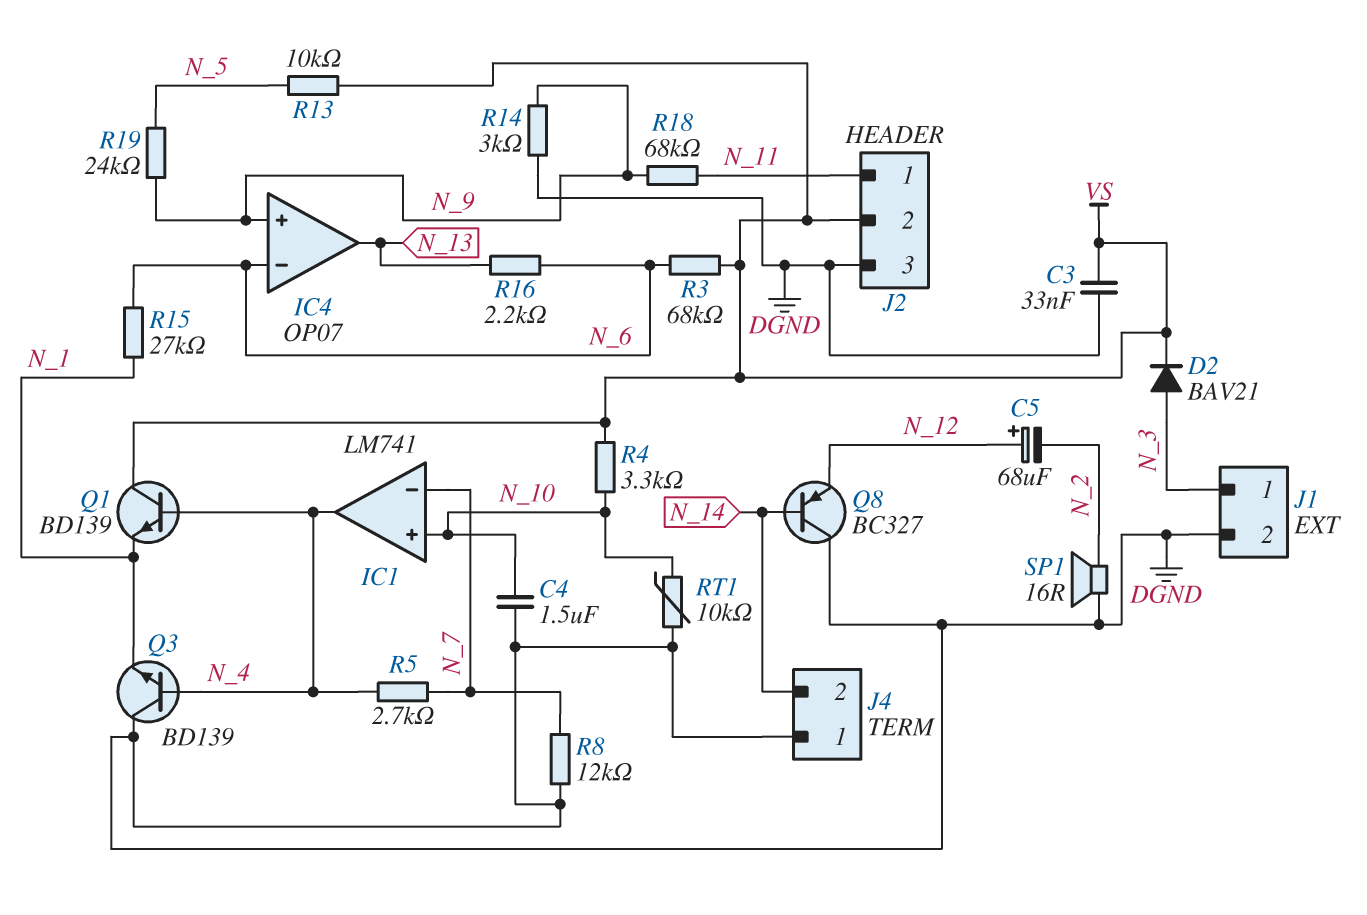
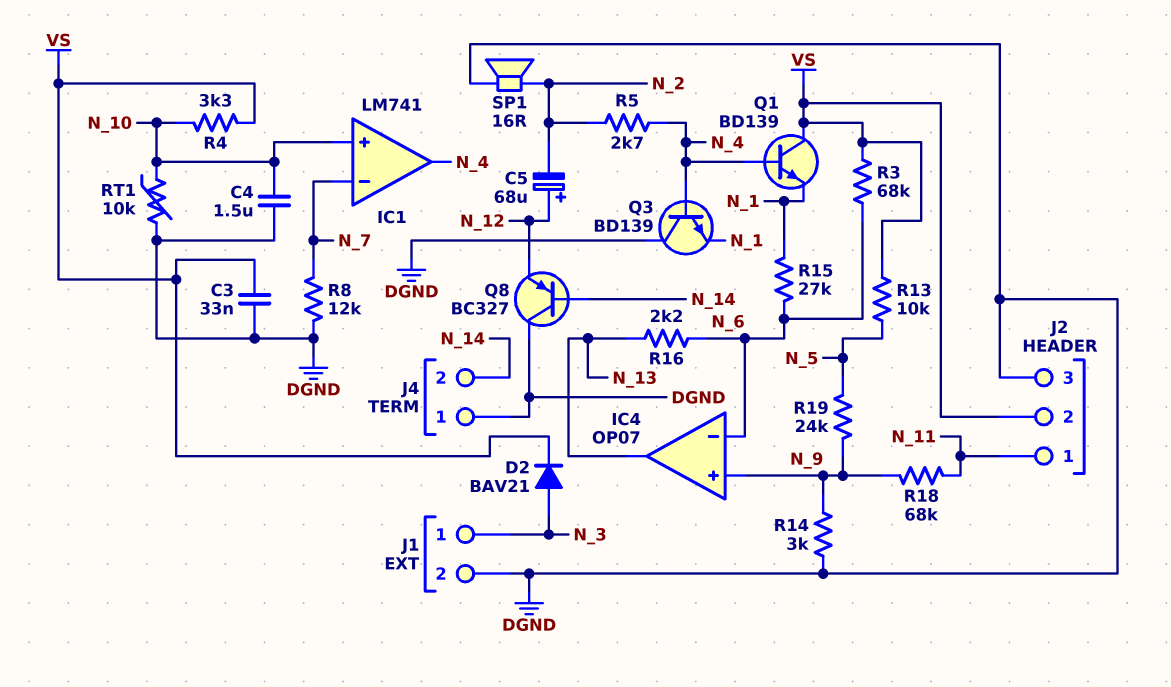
R5: 2.7k (N_4, N_7) -> 2.7k (N_2, N_4)

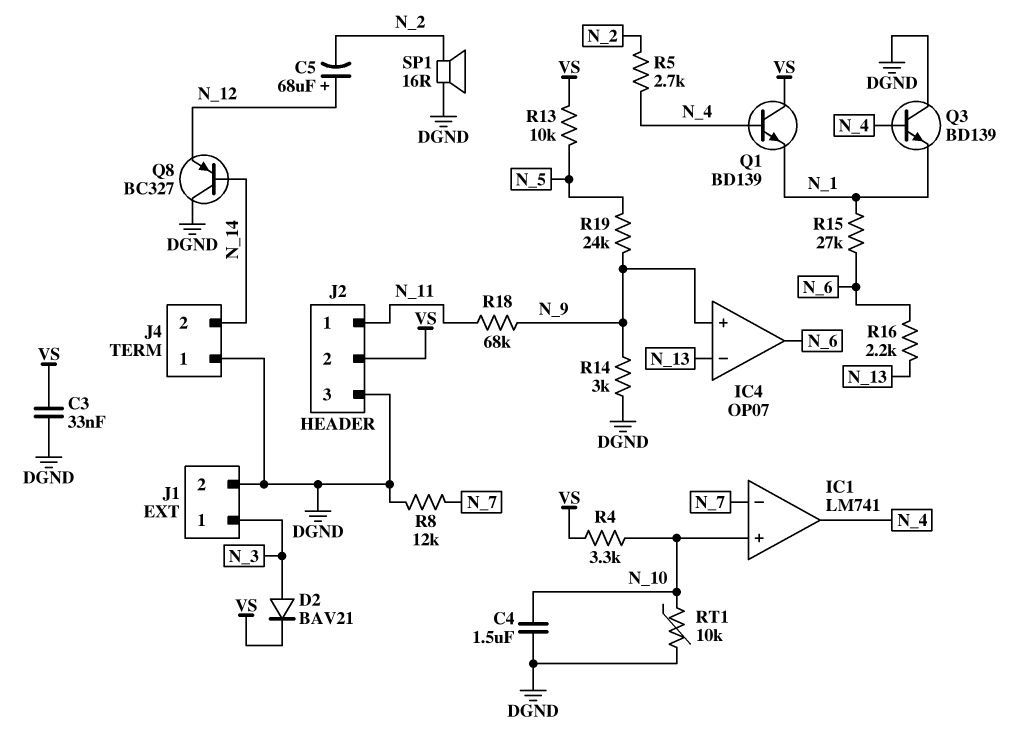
IC4 pin in-: N_6 -> N_13
IC4 pin out: N_13 -> N_6
R3: 68k (N_6, VS) -> none

